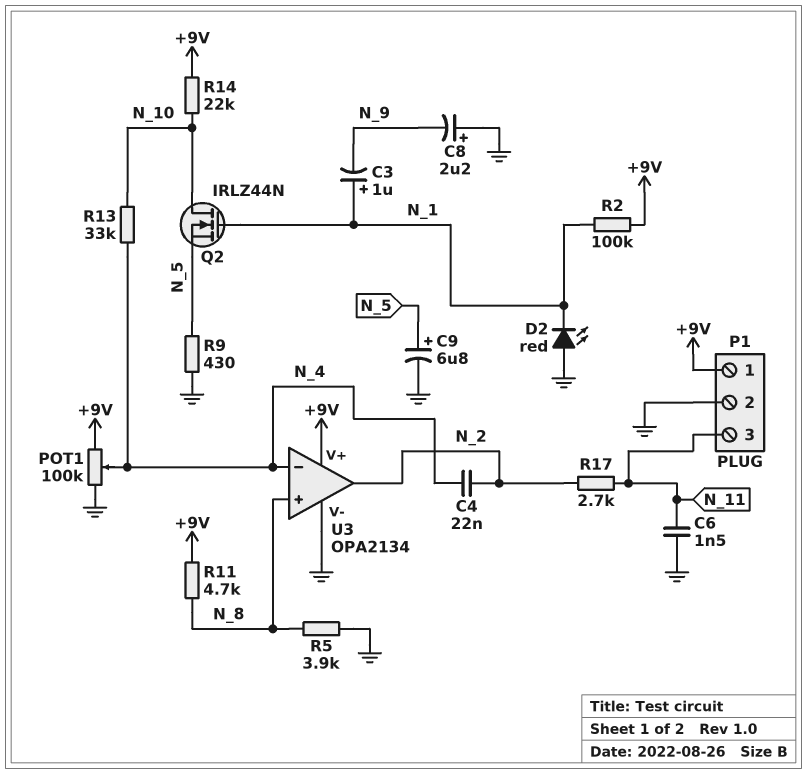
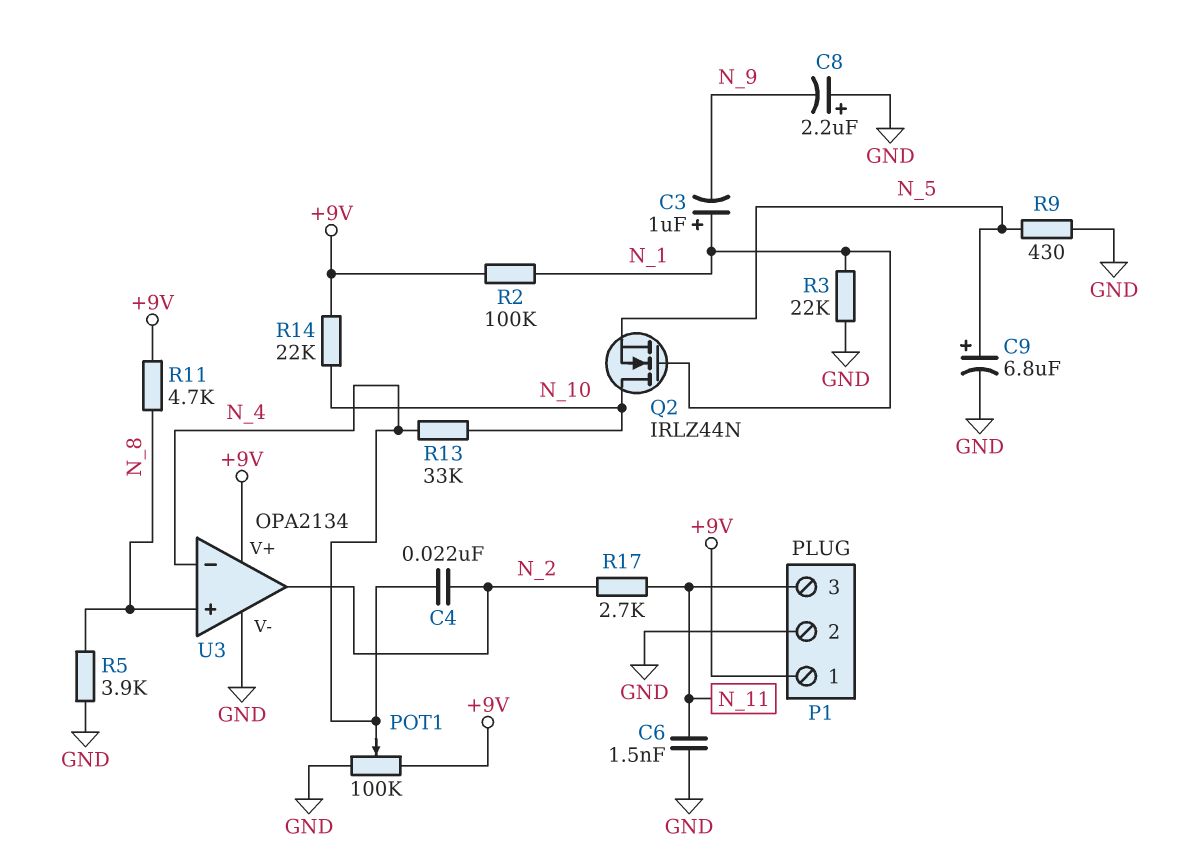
D2: LED red (A GND, K N_1) -> none
R3: none -> 22k (GND, N_1)

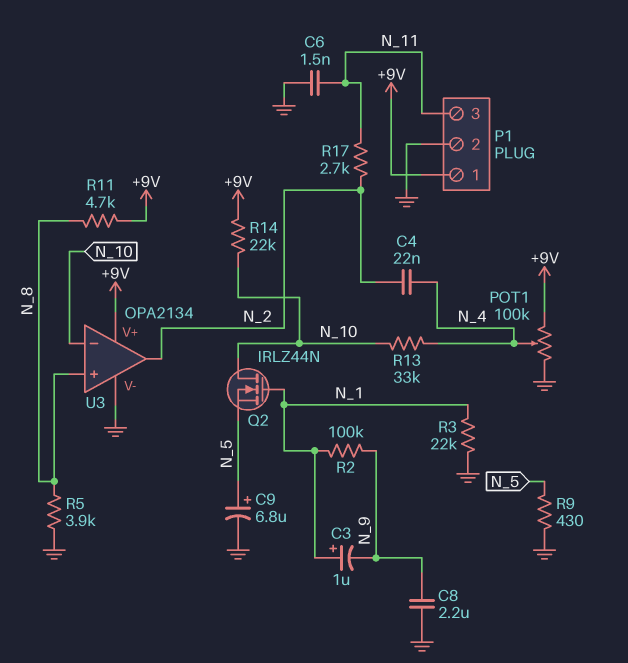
C8: 2.2uF (plus GND, minus N_9) -> 2.2uF (GND, N_9)
R2: 100k (+9V, N_1) -> 100k (N_1, N_9)
U3 pin in-: N_4 -> N_10

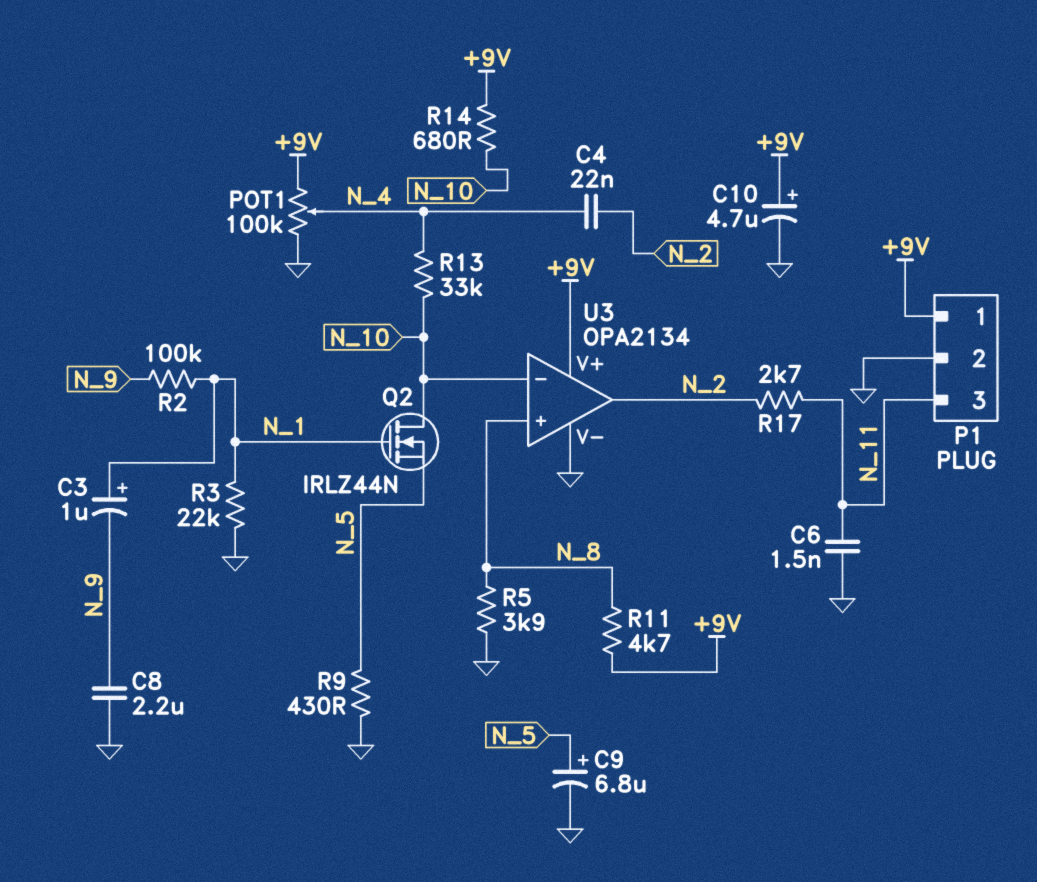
C10: none -> 4.7uF (plus +9V, minus GND)
R14: 22k (+9V, N_10) -> 680 (+9V, N_10)

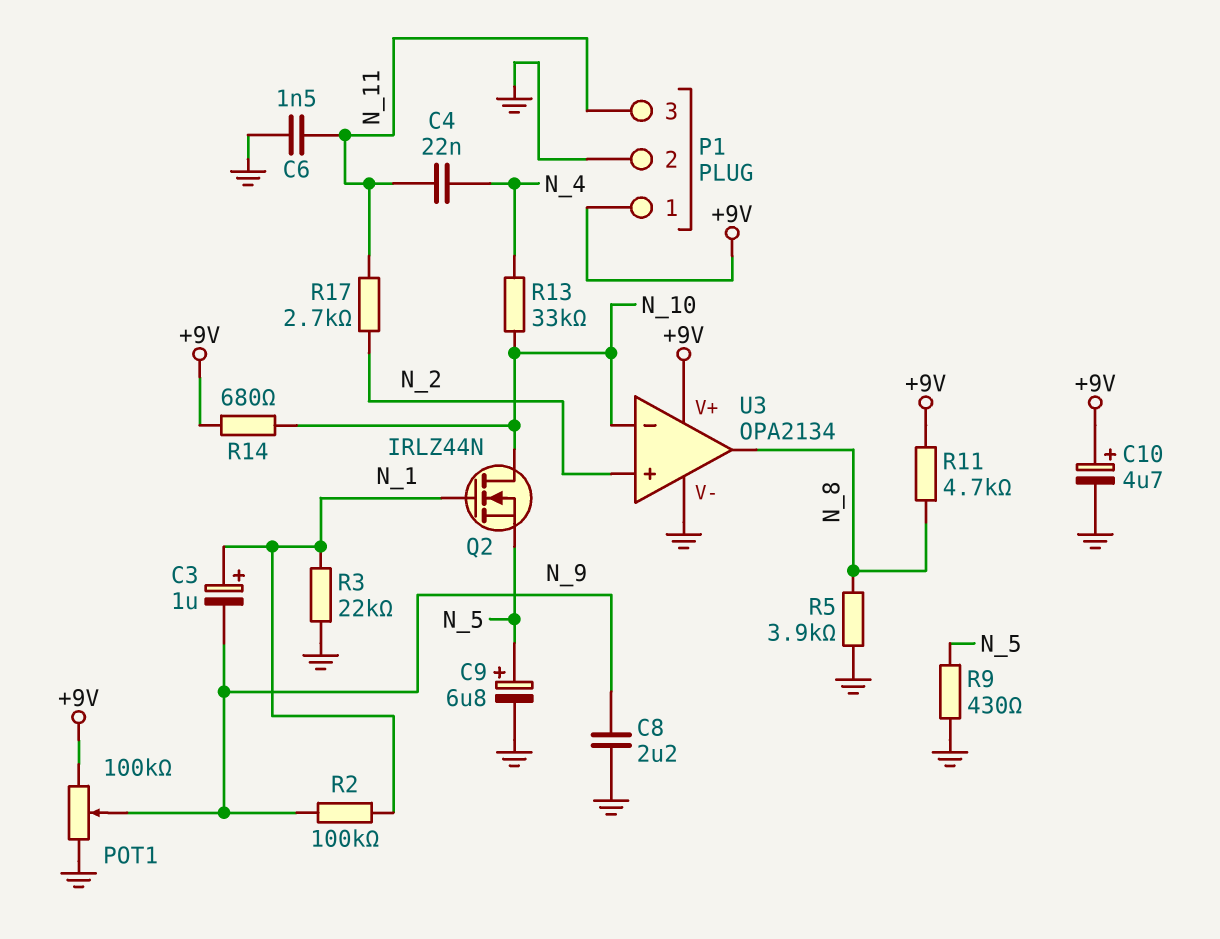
C4: 22nF (N_2, N_4) -> 22nF (N_4, N_11)
POT1: 100k (+9V, GND, wiper N_4) -> 100k (+9V, GND, wiper N_9)
U3 pin in+: N_8 -> N_2
U3 pin out: N_2 -> N_8

